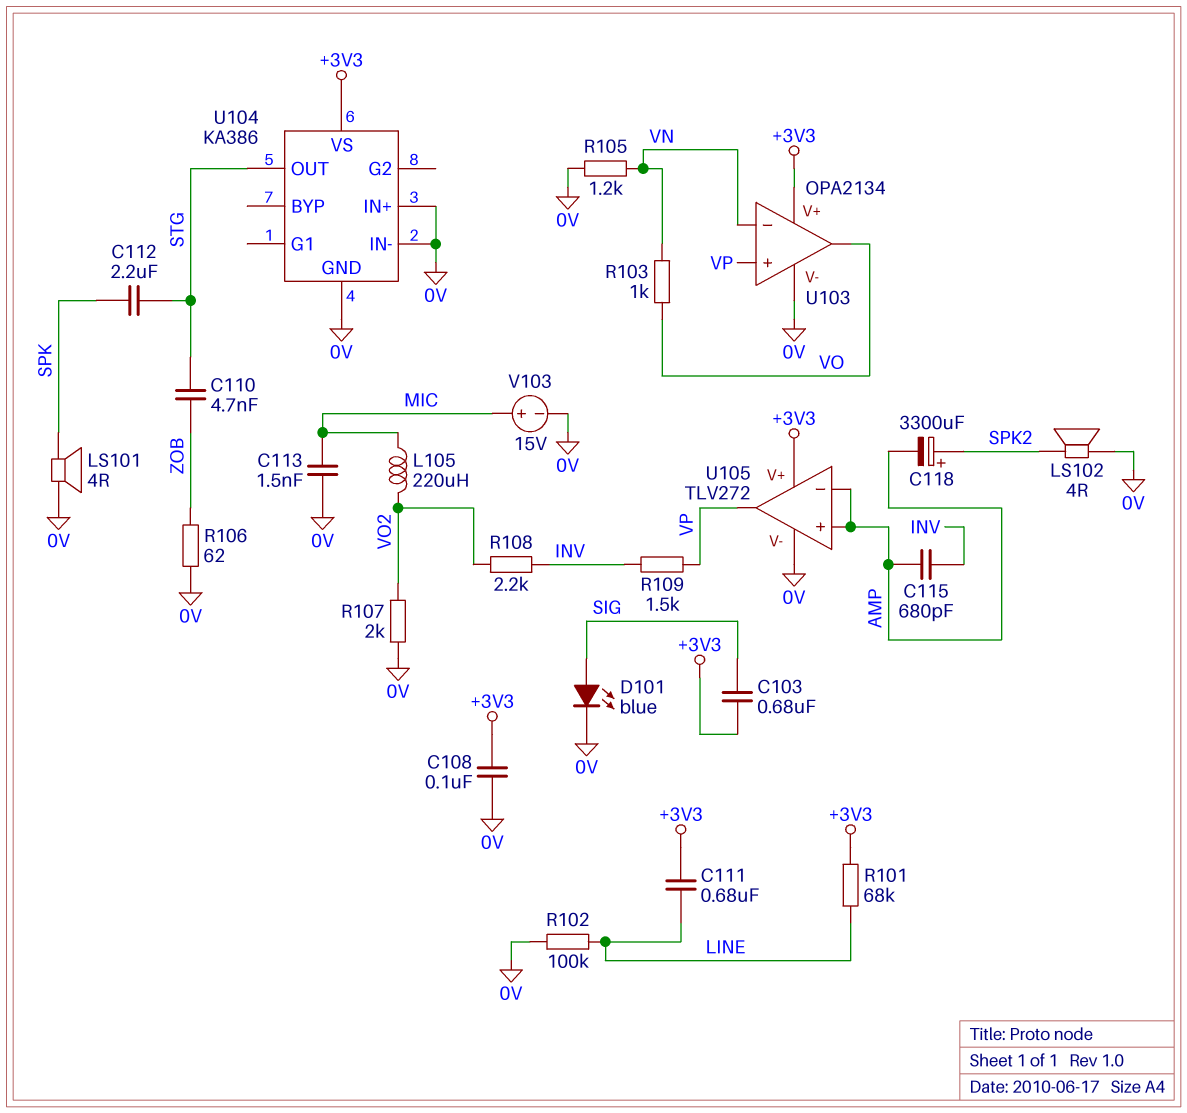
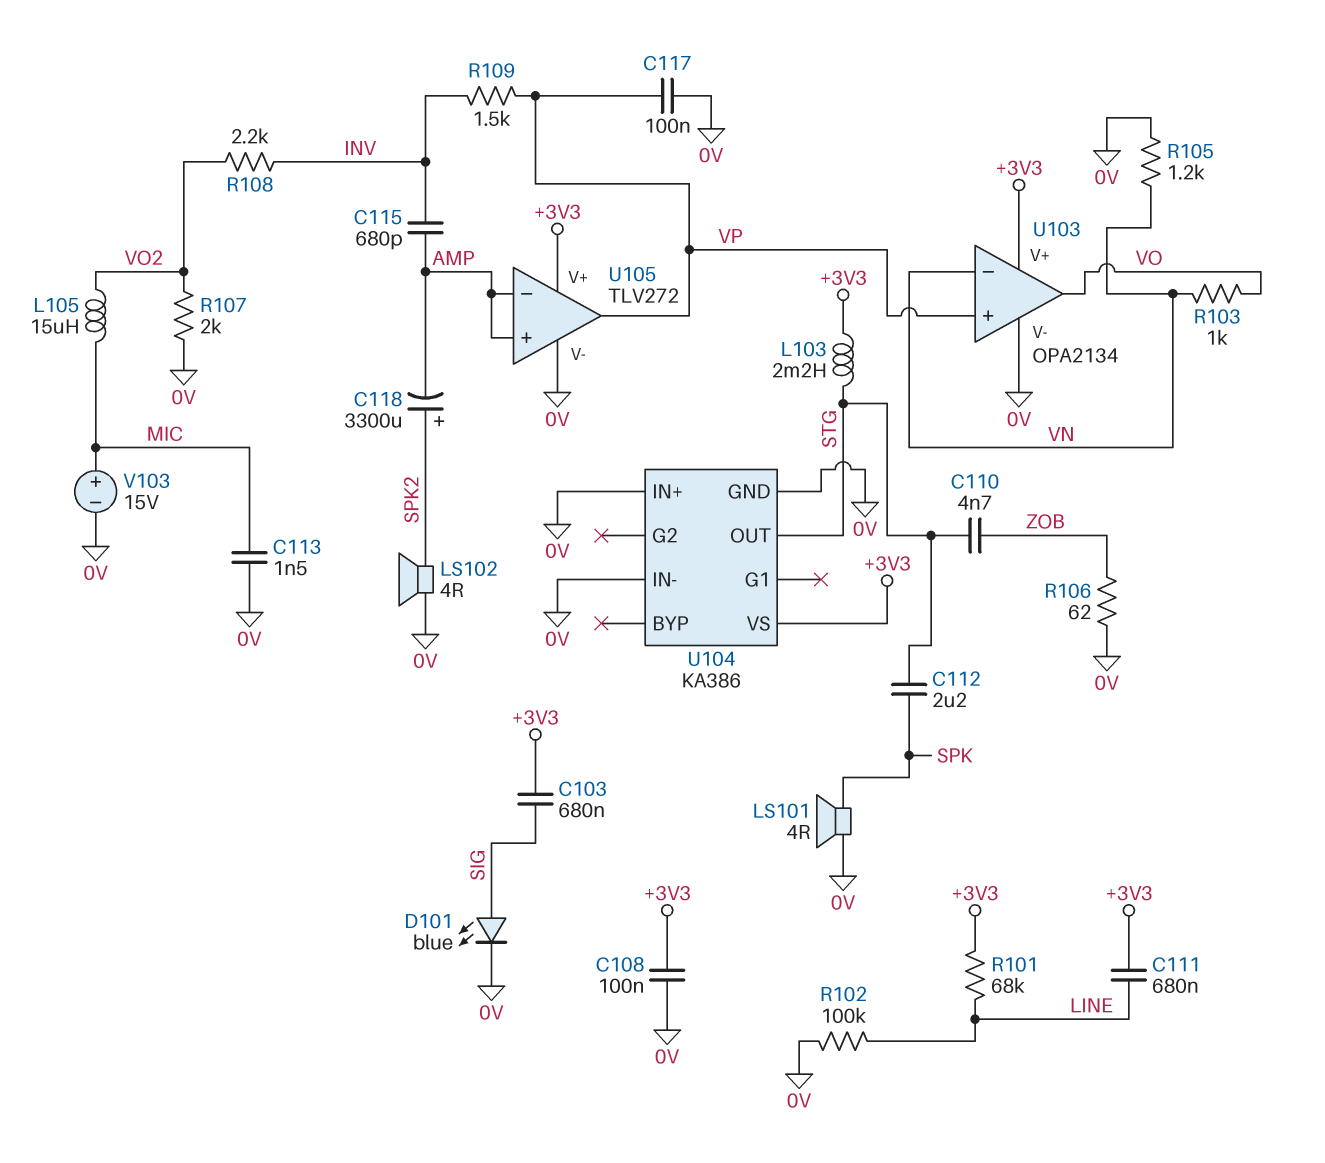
C117: none -> 100nF (0V, VP)
L103: none -> 2.2mH (+3V3, STG)
L105: 220uH (MIC, VO2) -> 15uH (MIC, VO2)

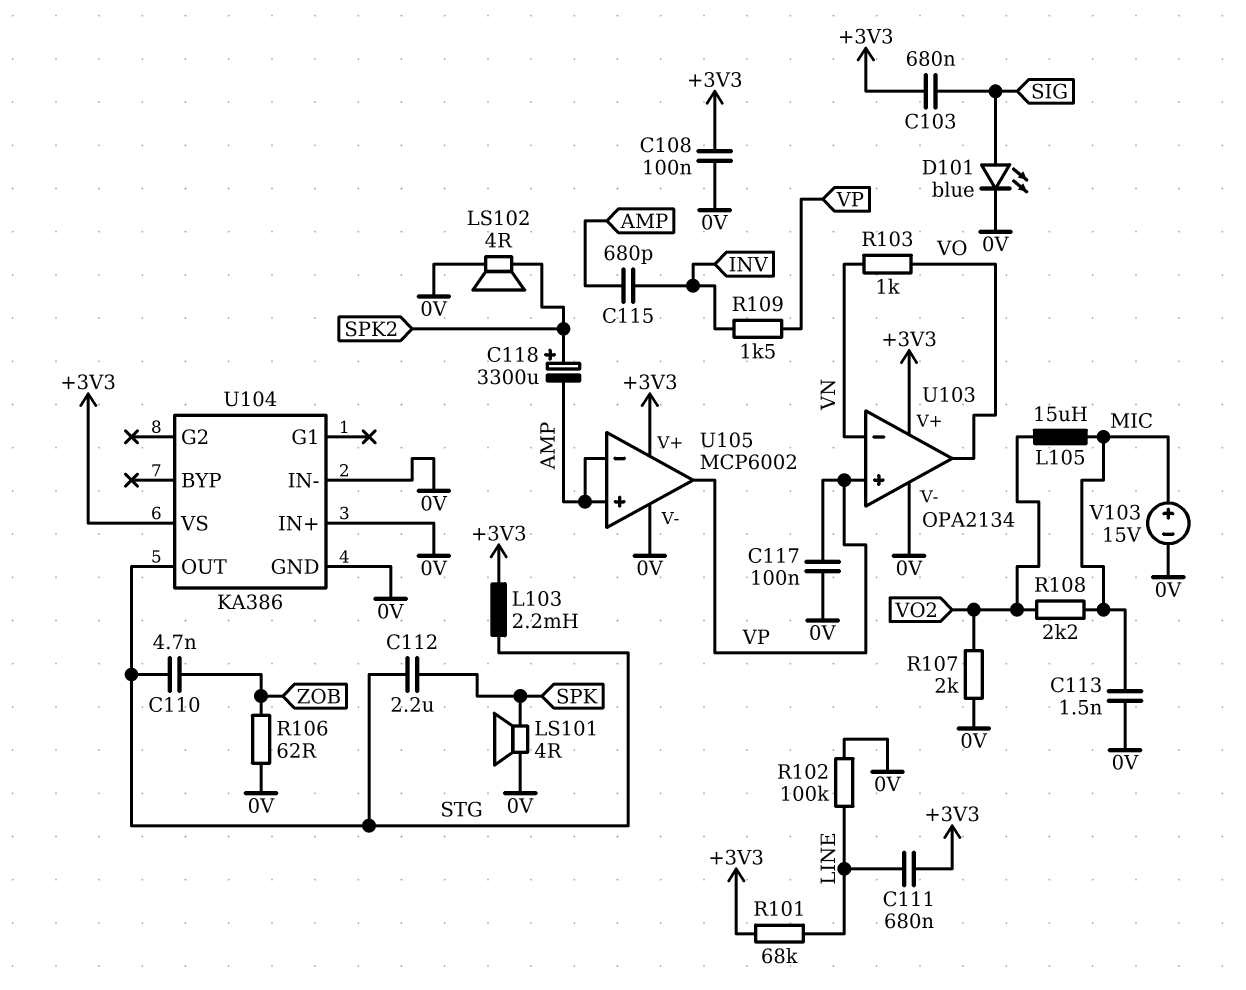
R105: 1.2k (0V, VN) -> none
R108: 2.2k (INV, VO2) -> 2.2k (MIC, VO2)
U105: TLV272 -> MCP6002

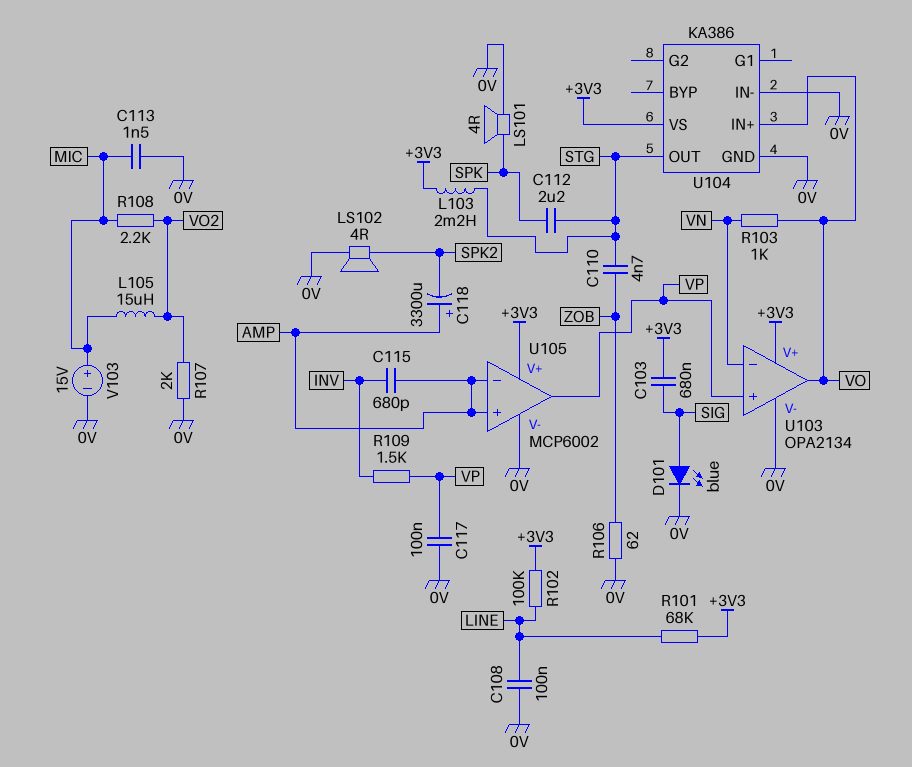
C108: 100nF (+3V3, 0V) -> 100nF (0V, LINE)
C111: 680nF (+3V3, LINE) -> none
C118: 3300uF (plus SPK2, minus AMP) -> 3300uF (plus AMP, minus SPK2)
R102: 100k (0V, LINE) -> 100k (+3V3, LINE)
U104 pin IN+: 0V -> VO

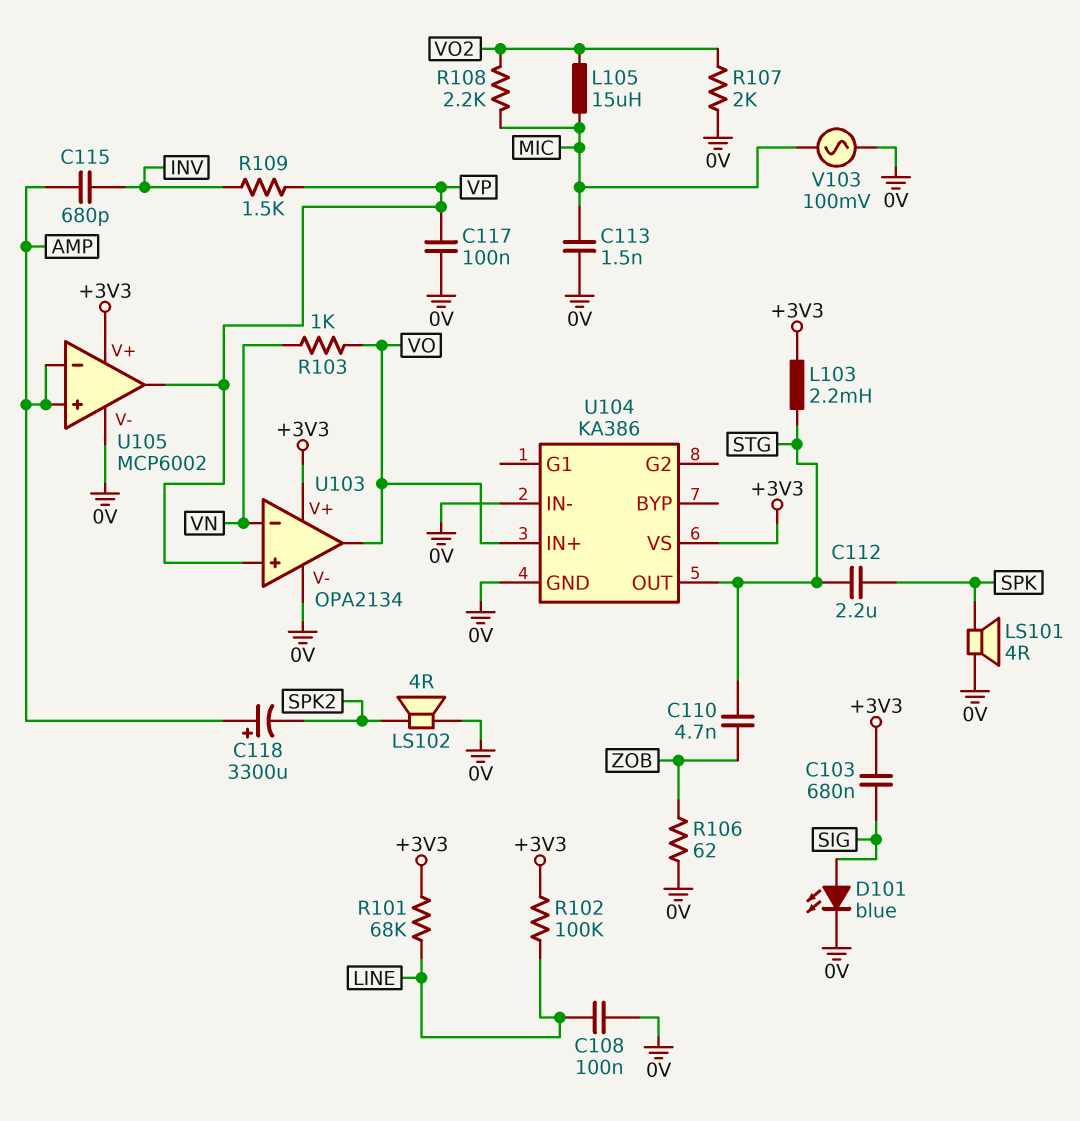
V103: 15V (plus MIC, minus 0V) -> AC 100mV (0V, MIC)

